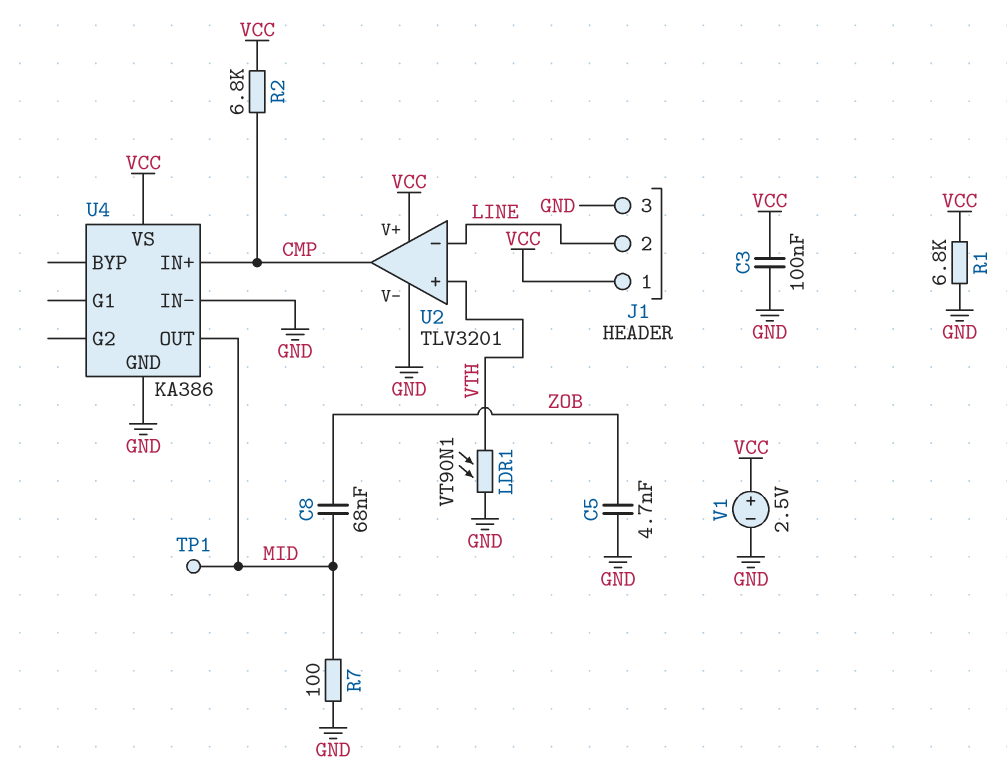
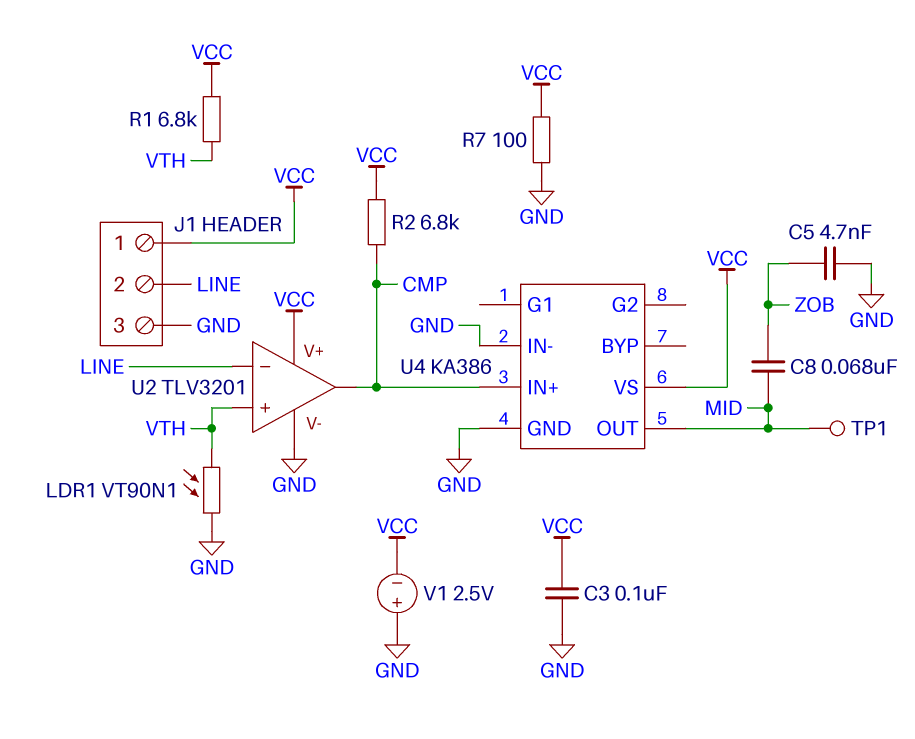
R1: 6.8k (GND, VCC) -> 6.8k (VCC, VTH)
R7: 100 (GND, MID) -> 100 (GND, VCC)
V1: 2.5V (plus VCC, minus GND) -> 2.5V (plus GND, minus VCC)

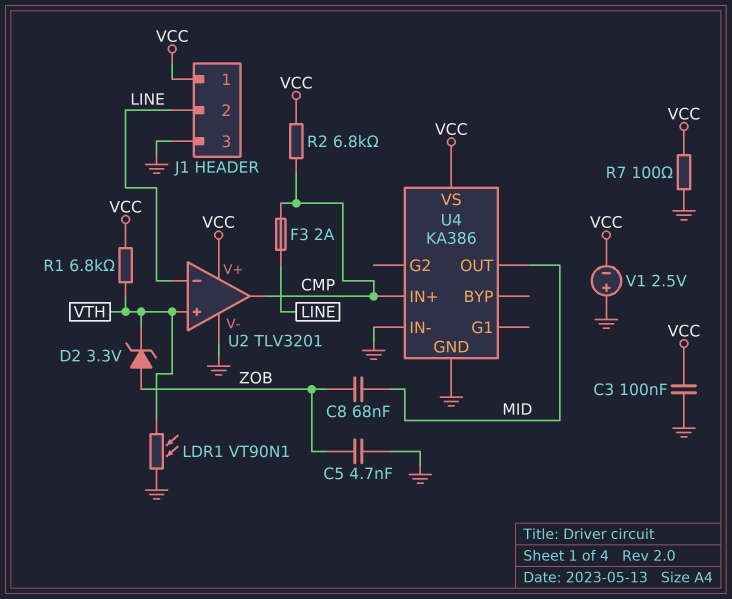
D2: none -> zener 3.3V (A ZOB, K VTH)
F3: none -> 2A (CMP, LINE)
TP1: test point (MID) -> none

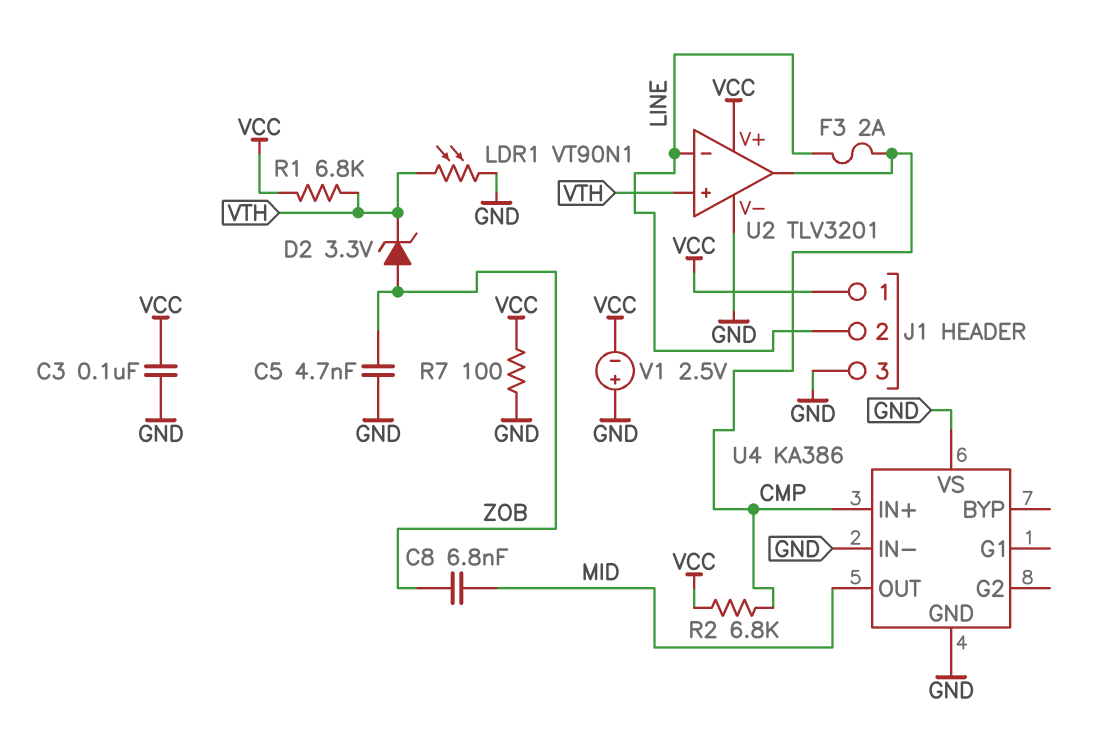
C8: 68nF (MID, ZOB) -> 6.8nF (MID, ZOB)
U4 pin VS: VCC -> GND

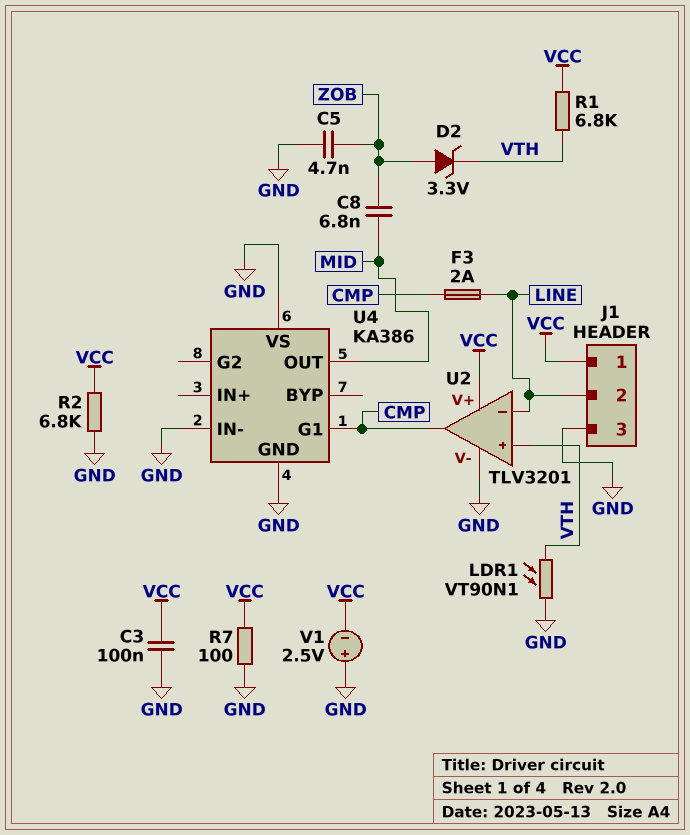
R2: 6.8k (CMP, VCC) -> 6.8k (GND, VCC)
U4 pin G1: none -> CMP
U4 pin IN+: CMP -> none

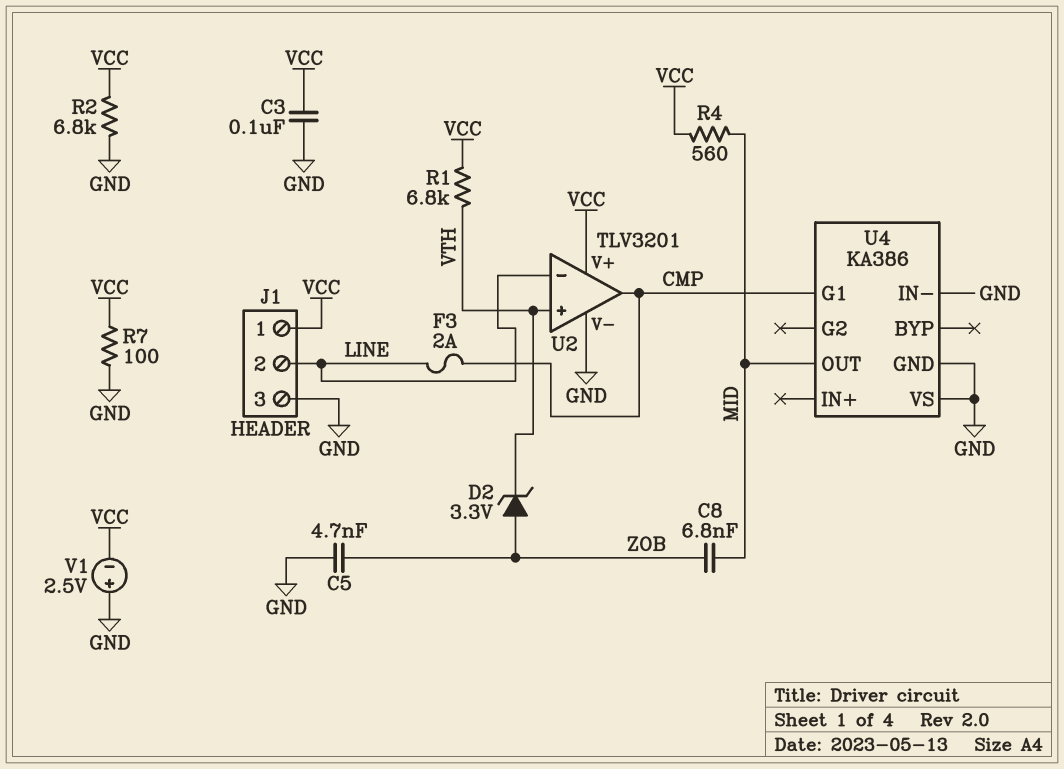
LDR1: VT90N1 (GND, VTH) -> none
R4: none -> 560 (MID, VCC)

